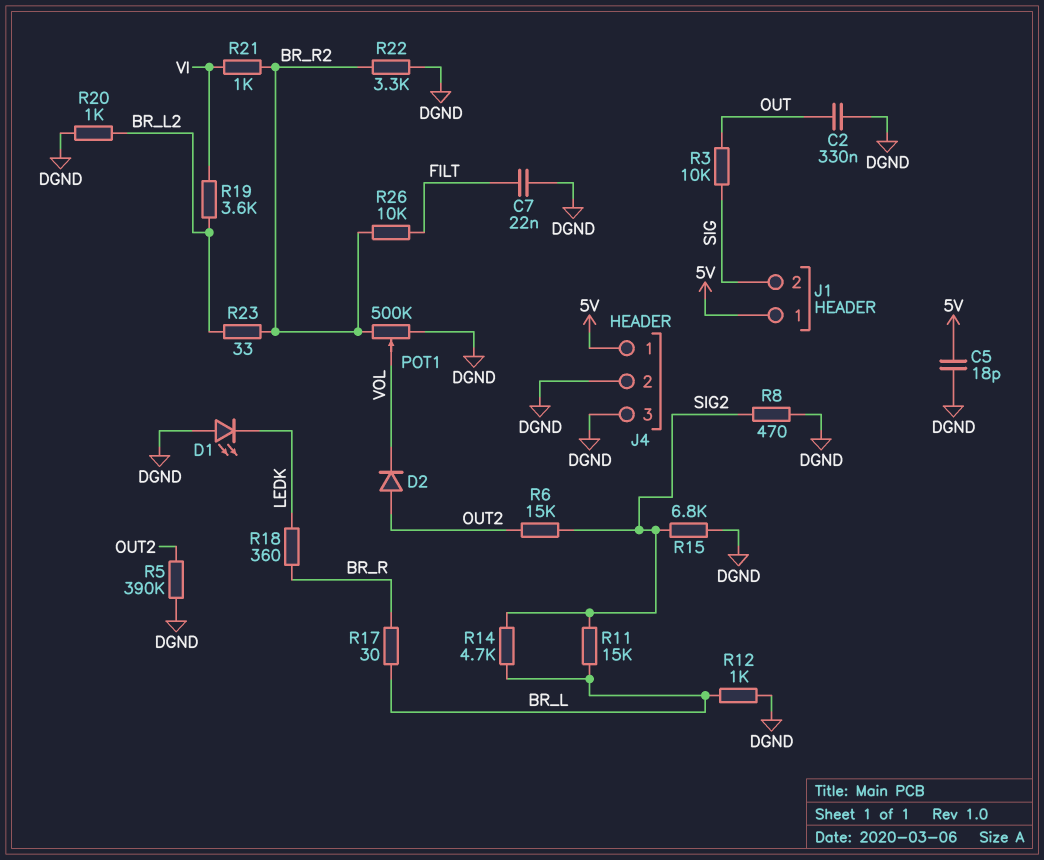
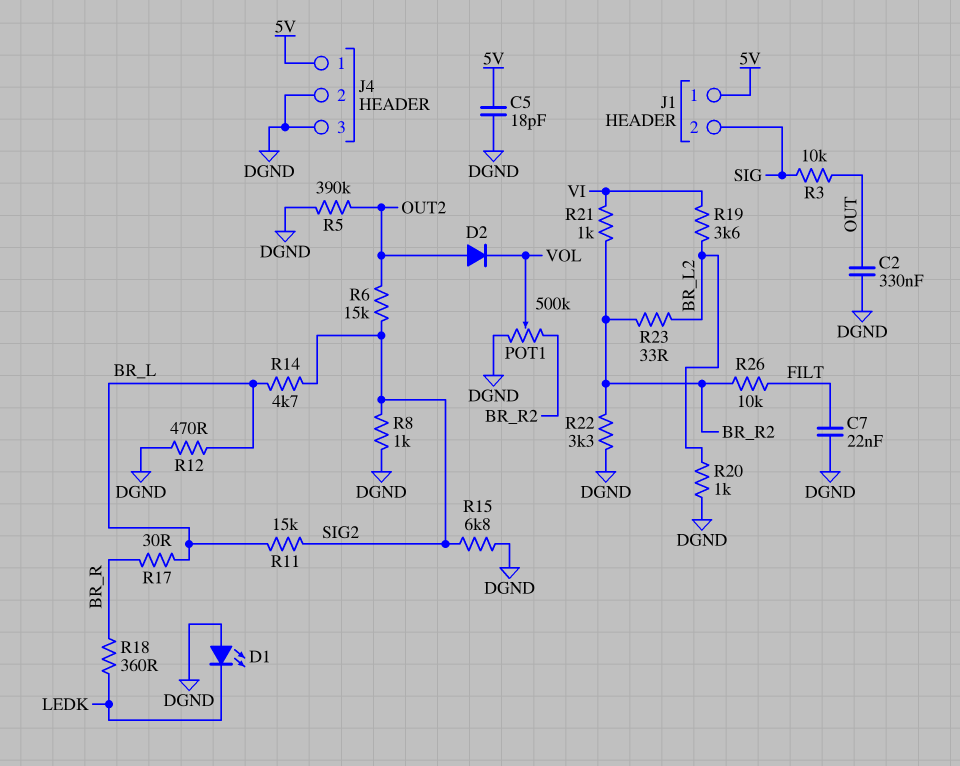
R8: 470 (DGND, SIG2) -> 1k (DGND, SIG2)
R12: 1k (BR_L, DGND) -> 470 (BR_L, DGND)

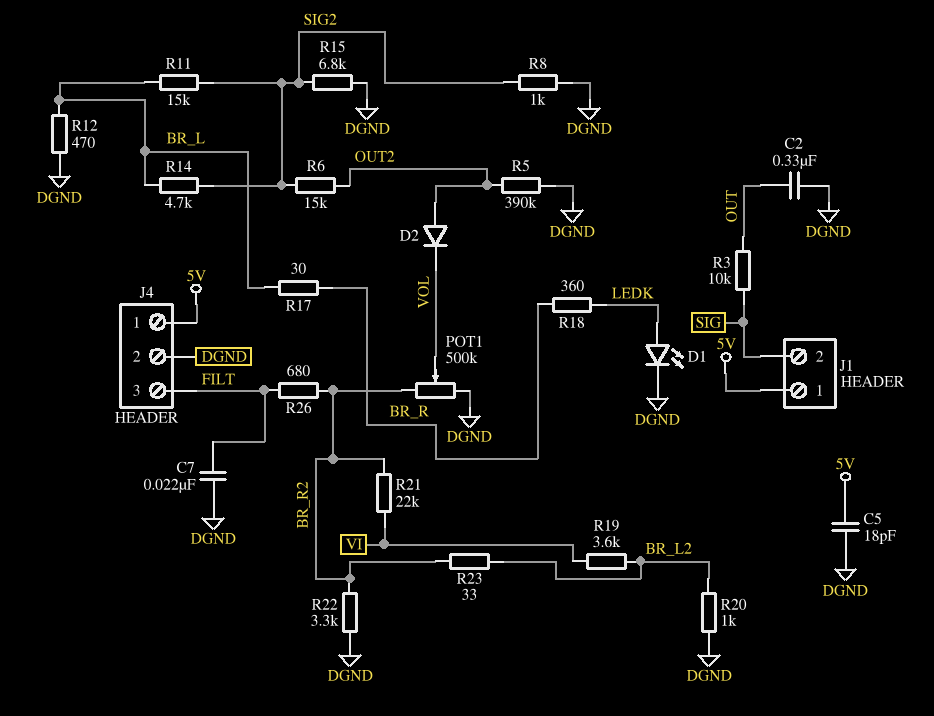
D1: LED (A DGND, K LEDK) -> LED (A LEDK, K DGND)
J4 pin 3: DGND -> FILT
R21: 1k (BR_R2, VI) -> 22k (BR_R2, VI)
R26: 10k (BR_R2, FILT) -> 680 (BR_R2, FILT)

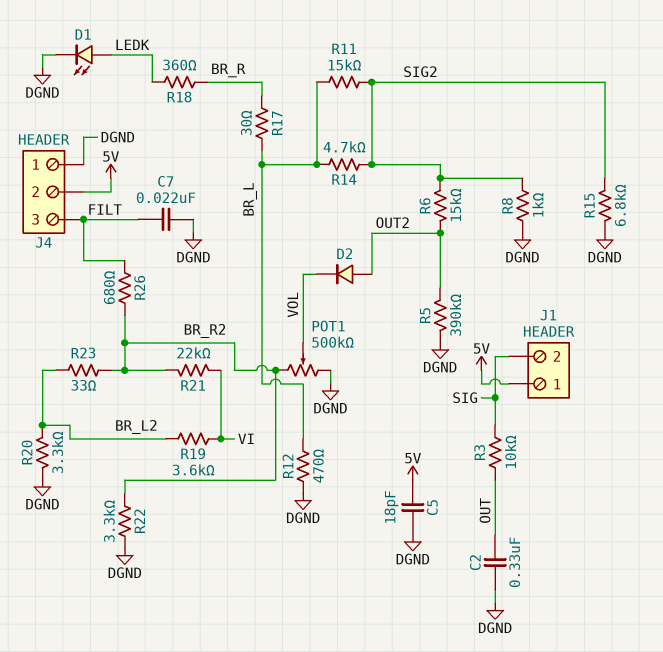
J4 pin 1: 5V -> DGND
J4 pin 2: DGND -> 5V
R20: 1k (BR_L2, DGND) -> 3.3k (BR_L2, DGND)

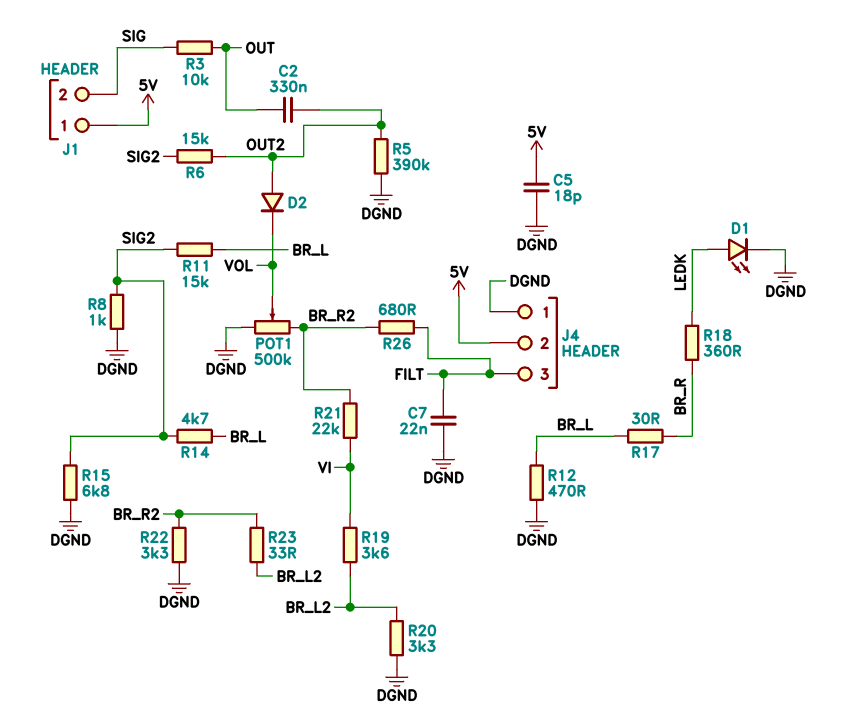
C2: 330nF (DGND, OUT) -> 330nF (OUT, OUT2)

